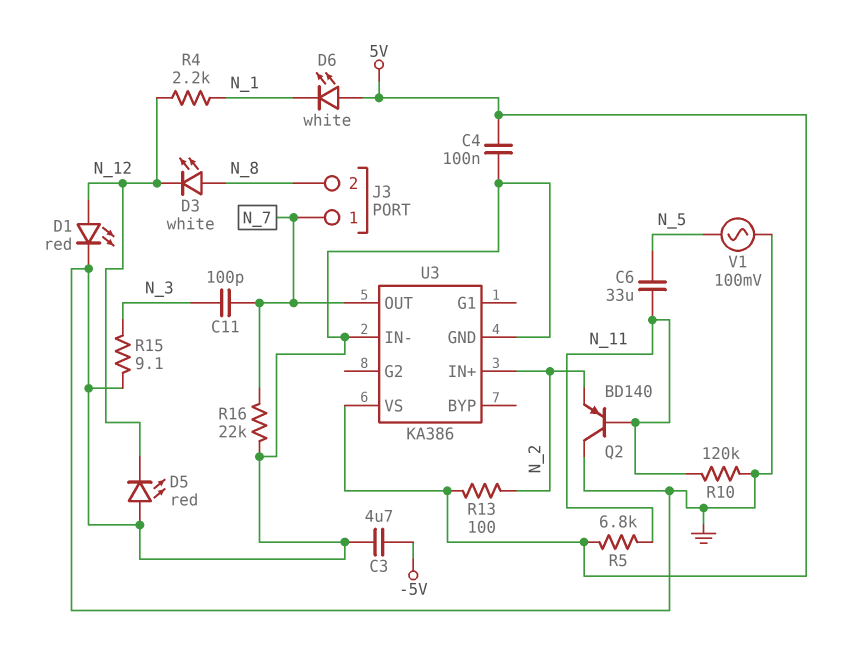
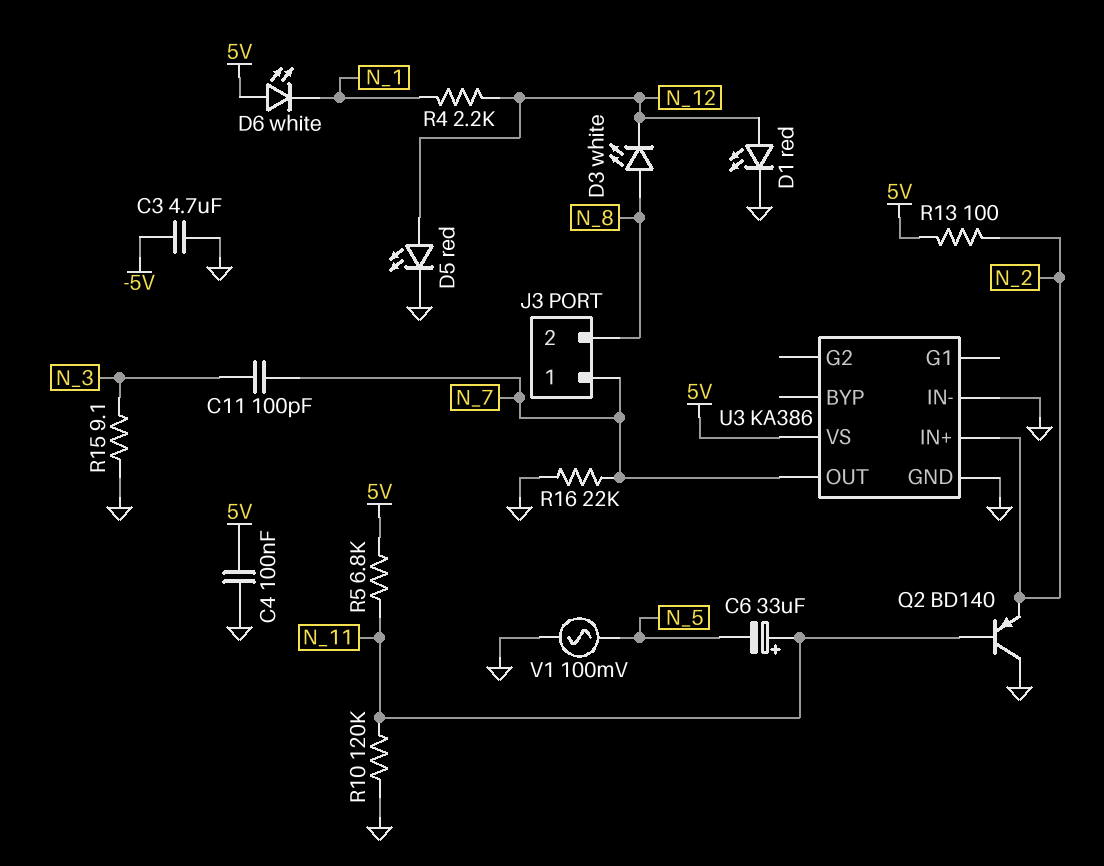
C6: 33uF (N_5, N_11) -> 33uF (plus N_11, minus N_5)
D5: LED red (A GND, K N_12) -> LED red (A N_12, K GND)

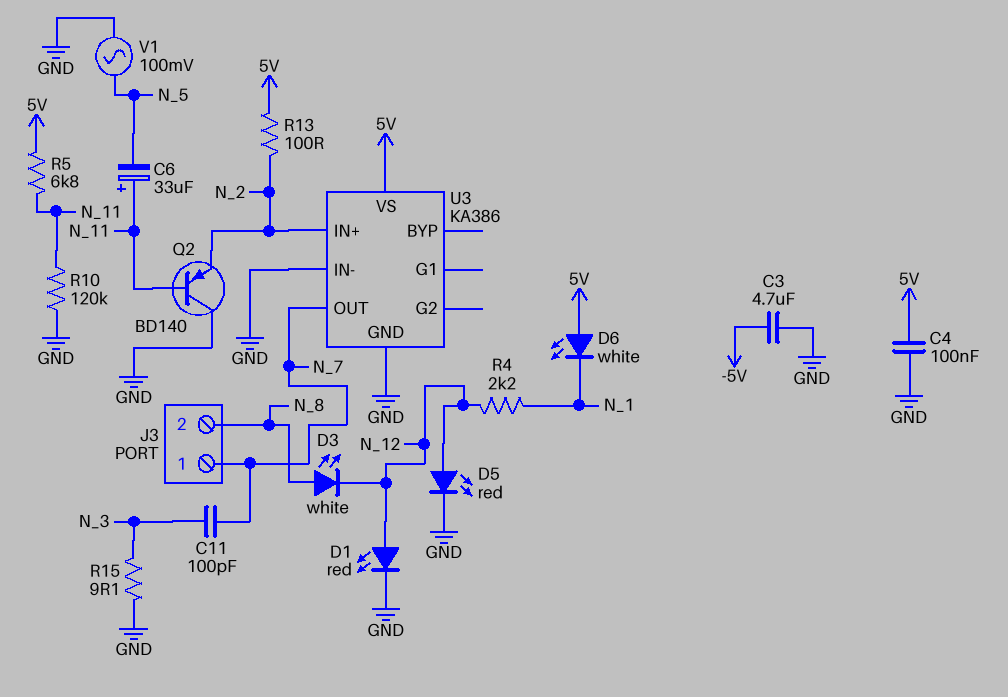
R16: 22k (GND, N_7) -> none

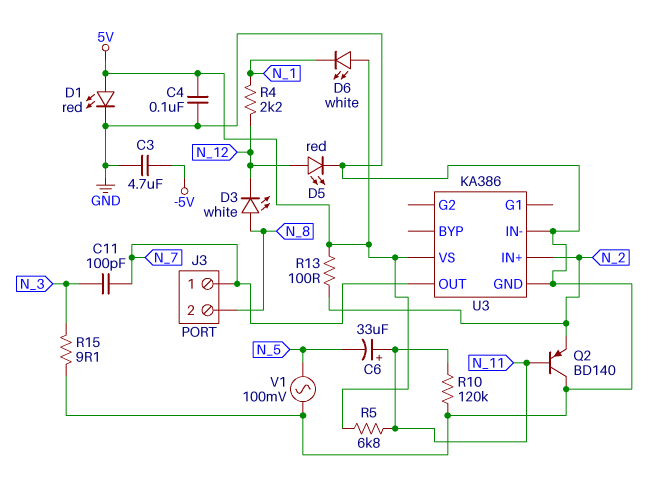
D1: LED red (A N_12, K GND) -> LED red (A 5V, K GND)

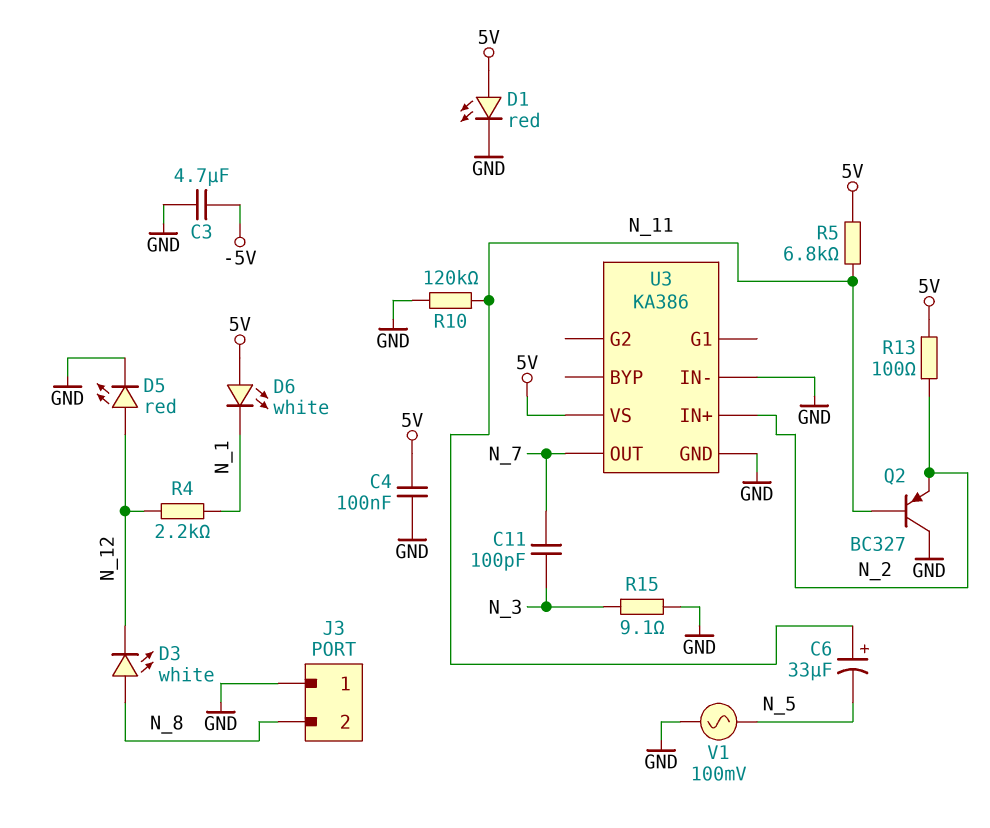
J3 pin 1: N_7 -> GND
Q2: PNP BD140 (B N_11, C GND, E N_2) -> PNP BC327 (B N_11, C GND, E N_2)

